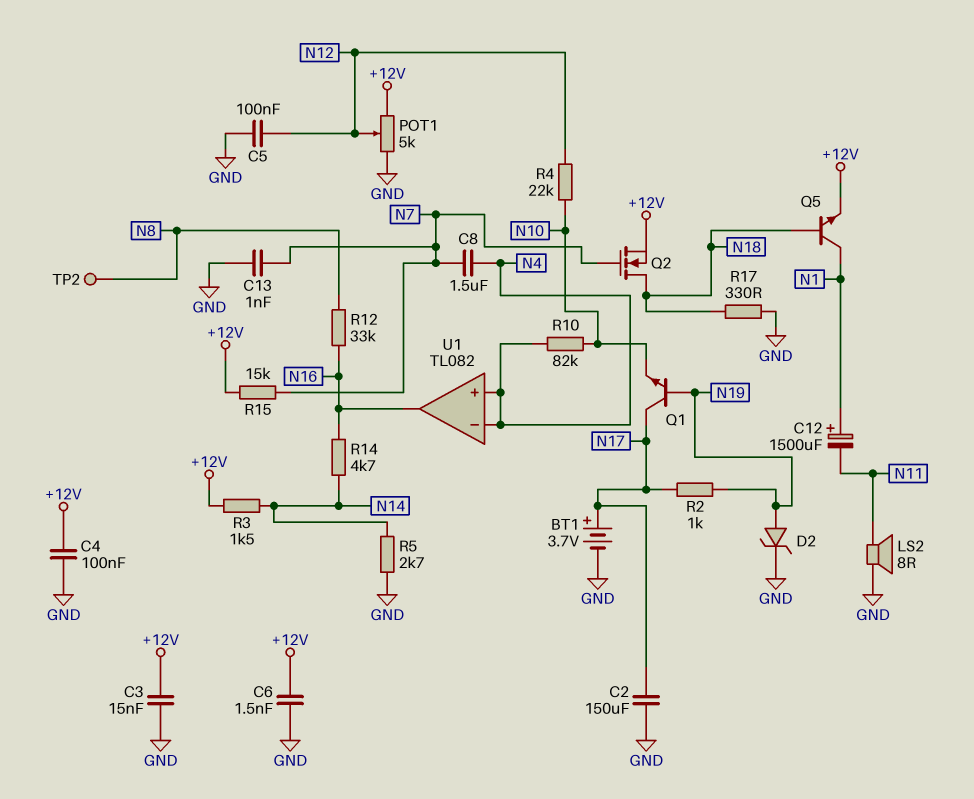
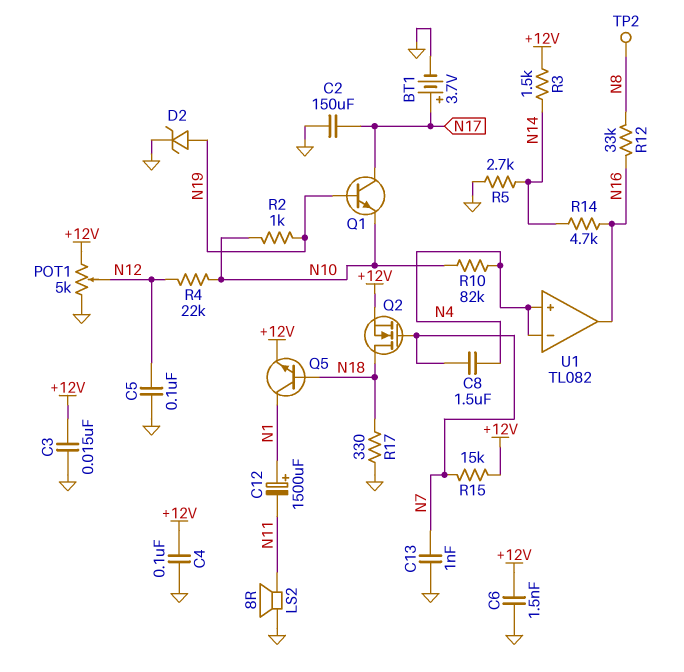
R2: 1k (N17, N19) -> 1k (N10, N19)

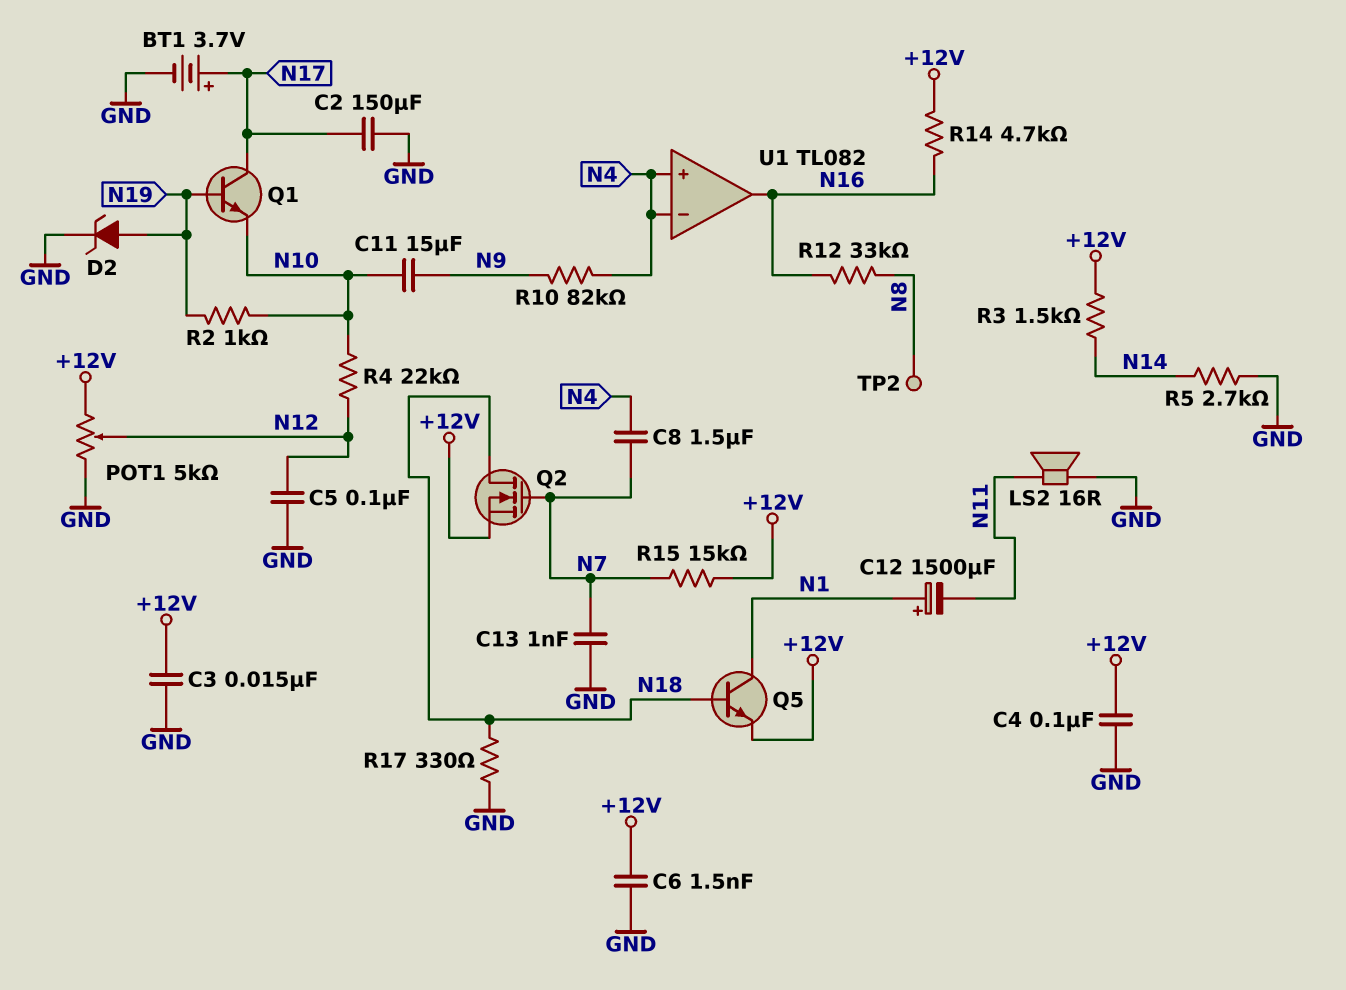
C11: none -> 15uF (N9, N10)
LS2: speaker 8R (GND, N11) -> speaker 16R (GND, N11)
R10: 82k (N4, N10) -> 82k (N4, N9)
R14: 4.7k (N14, N16) -> 4.7k (+12V, N16)

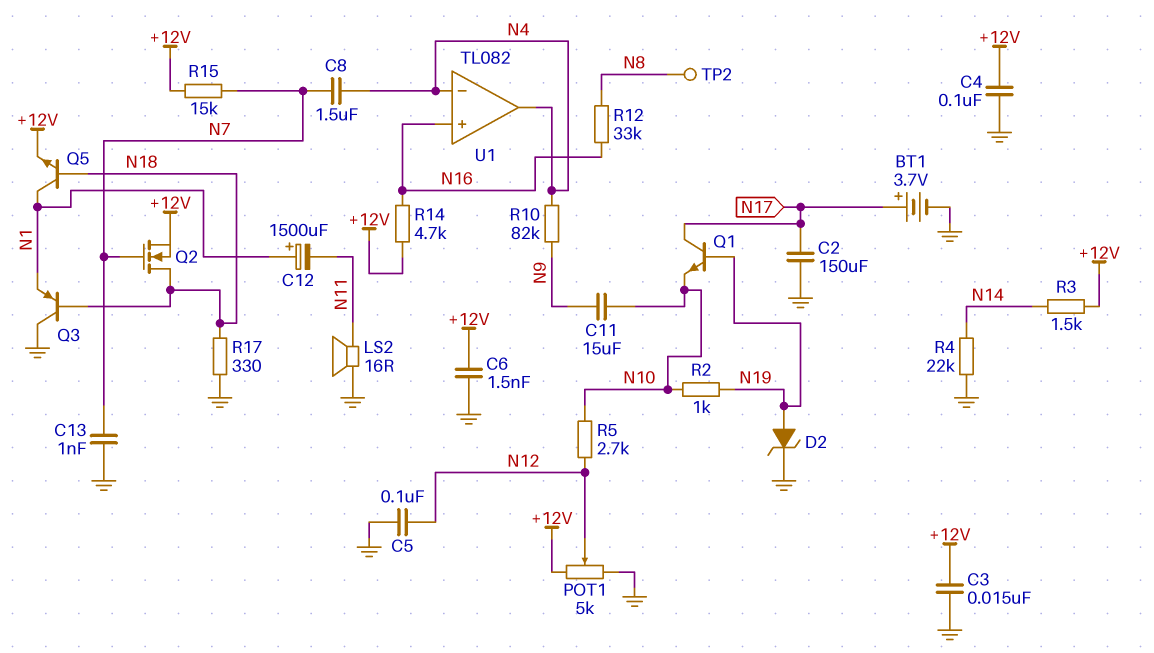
Q3: none -> PNP (B N18, C GND, E N1)
R4: 22k (N10, N12) -> 22k (GND, N14)
R5: 2.7k (GND, N14) -> 2.7k (N10, N12)
U1 pin in+: N4 -> N16
U1 pin out: N16 -> N4

